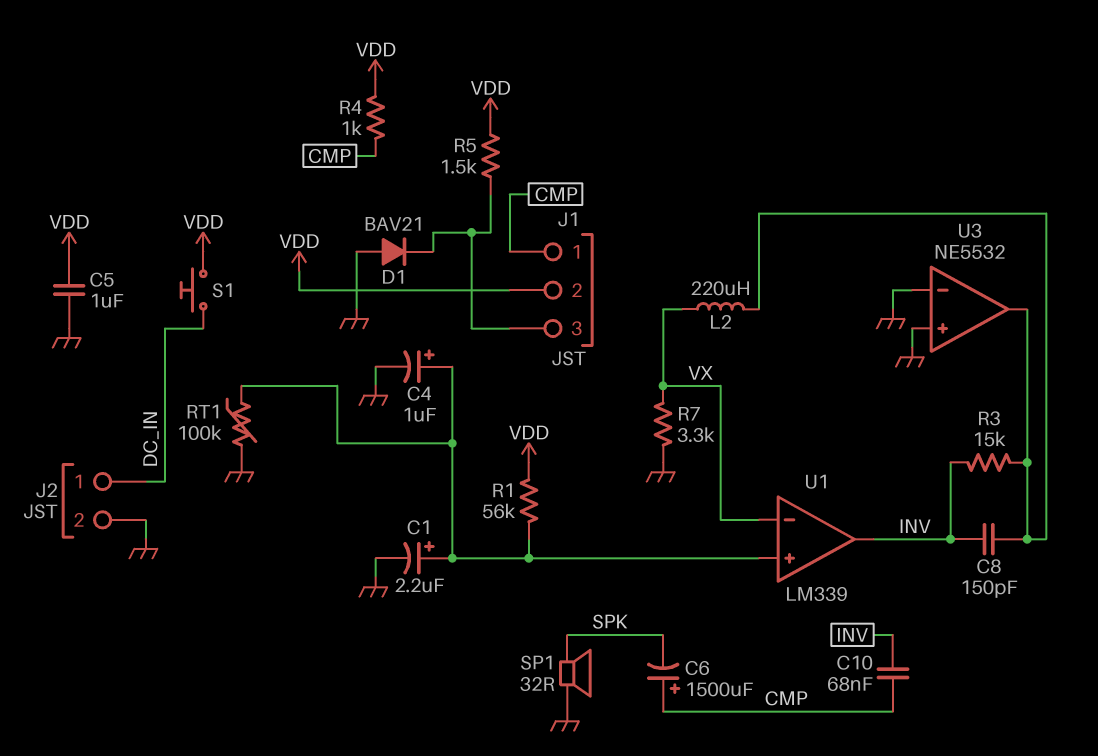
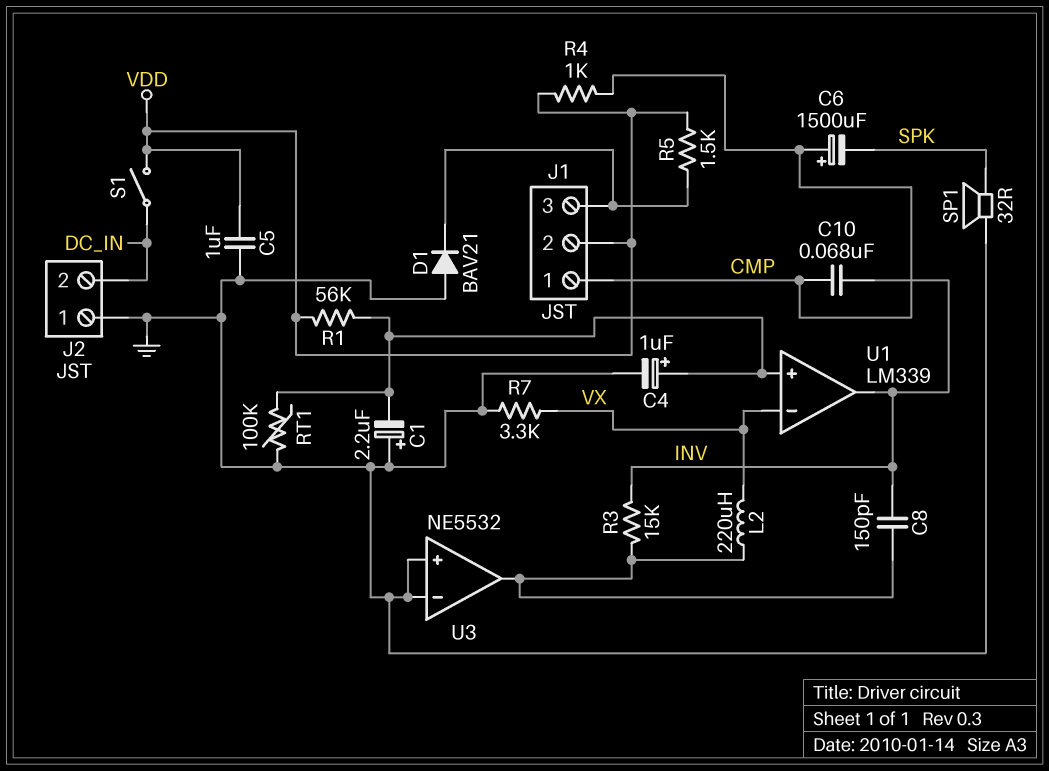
C1: 2.2uF (plus U1/in+, minus GND) -> 2.2uF (plus GND, minus U1/in+)
J2 pin 1: DC_IN -> GND
J2 pin 2: GND -> DC_IN
S1: button (DC_IN, VDD) -> switch (DC_IN, VDD)

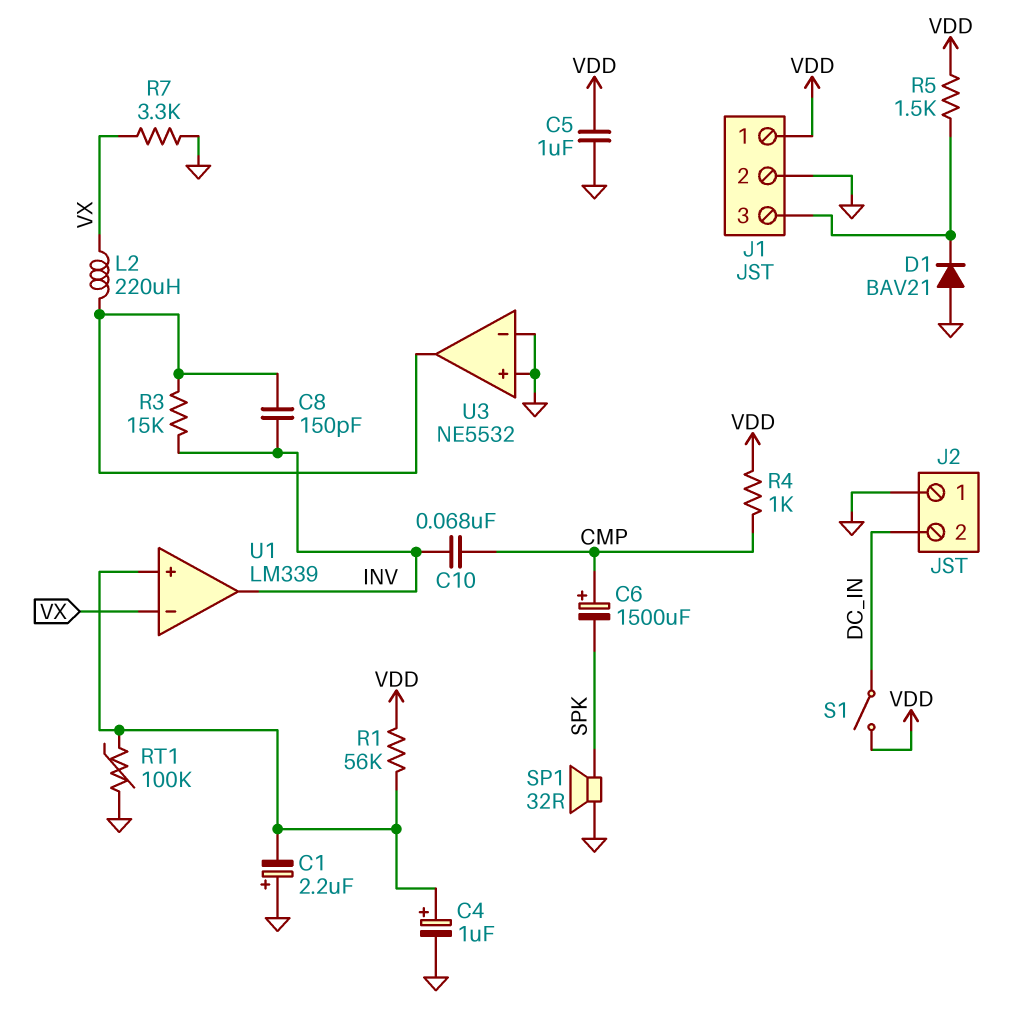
J1 pin 1: CMP -> VDD
J1 pin 2: VDD -> GND

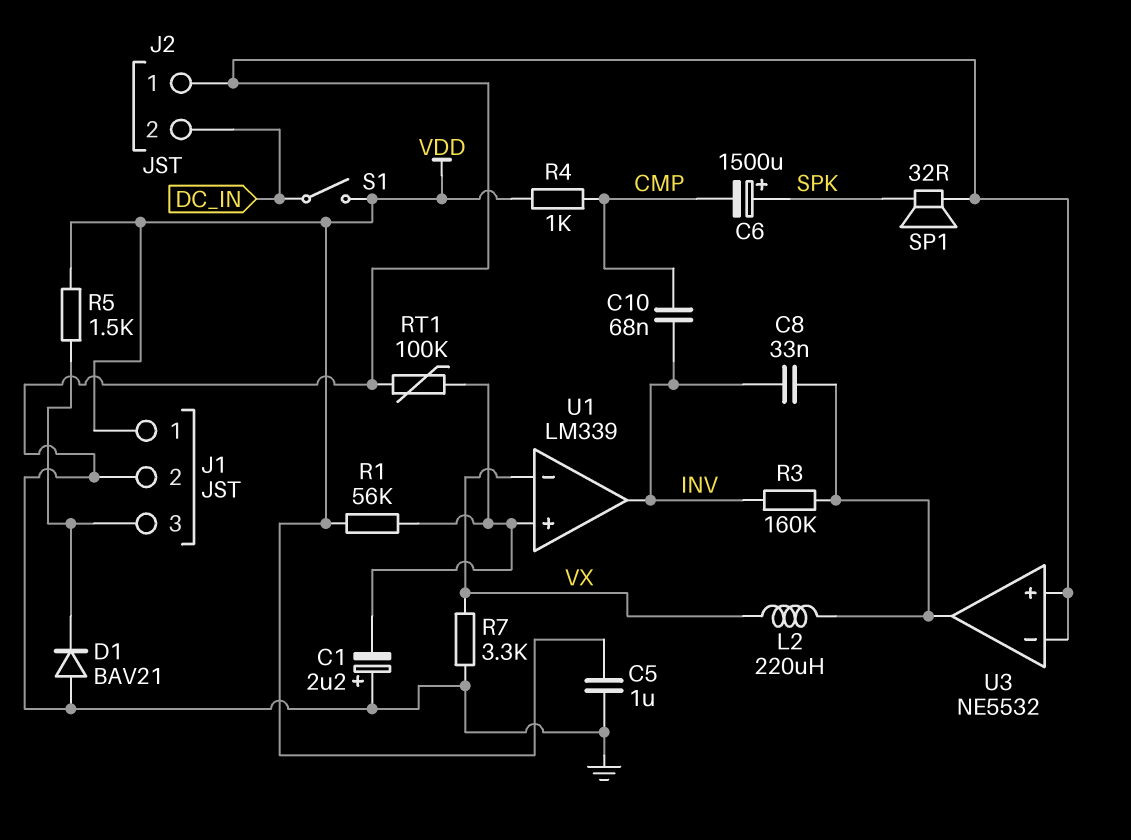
C4: 1uF (plus U1/in+, minus GND) -> none
C6: 1500uF (plus CMP, minus SPK) -> 1500uF (plus SPK, minus CMP)
C8: 150pF (INV, U3/out) -> 33nF (INV, U3/out)
R3: 15k (INV, U3/out) -> 160k (INV, U3/out)

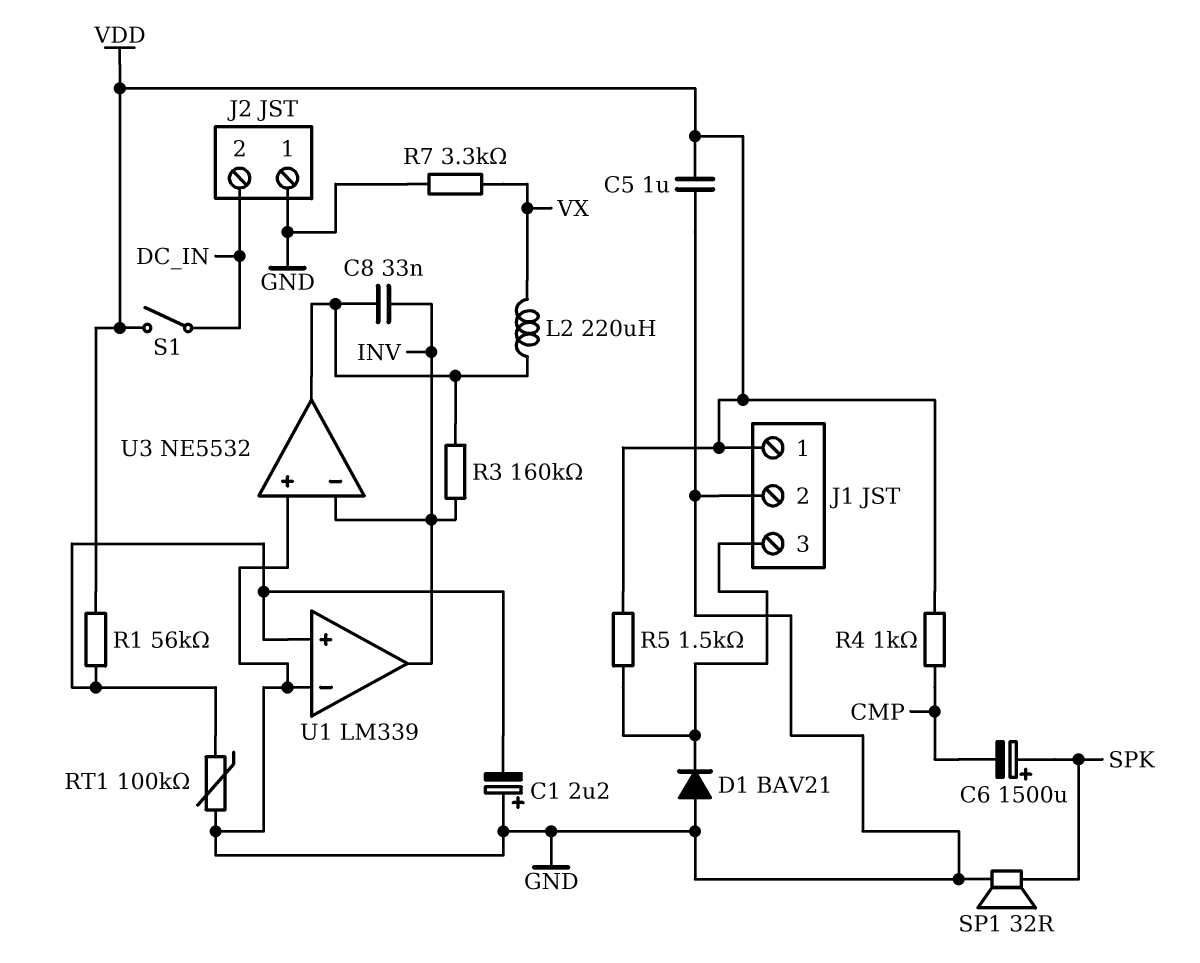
C10: 68nF (CMP, INV) -> none
U1 pin in-: VX -> GND
U3 pin in-: GND -> INV

